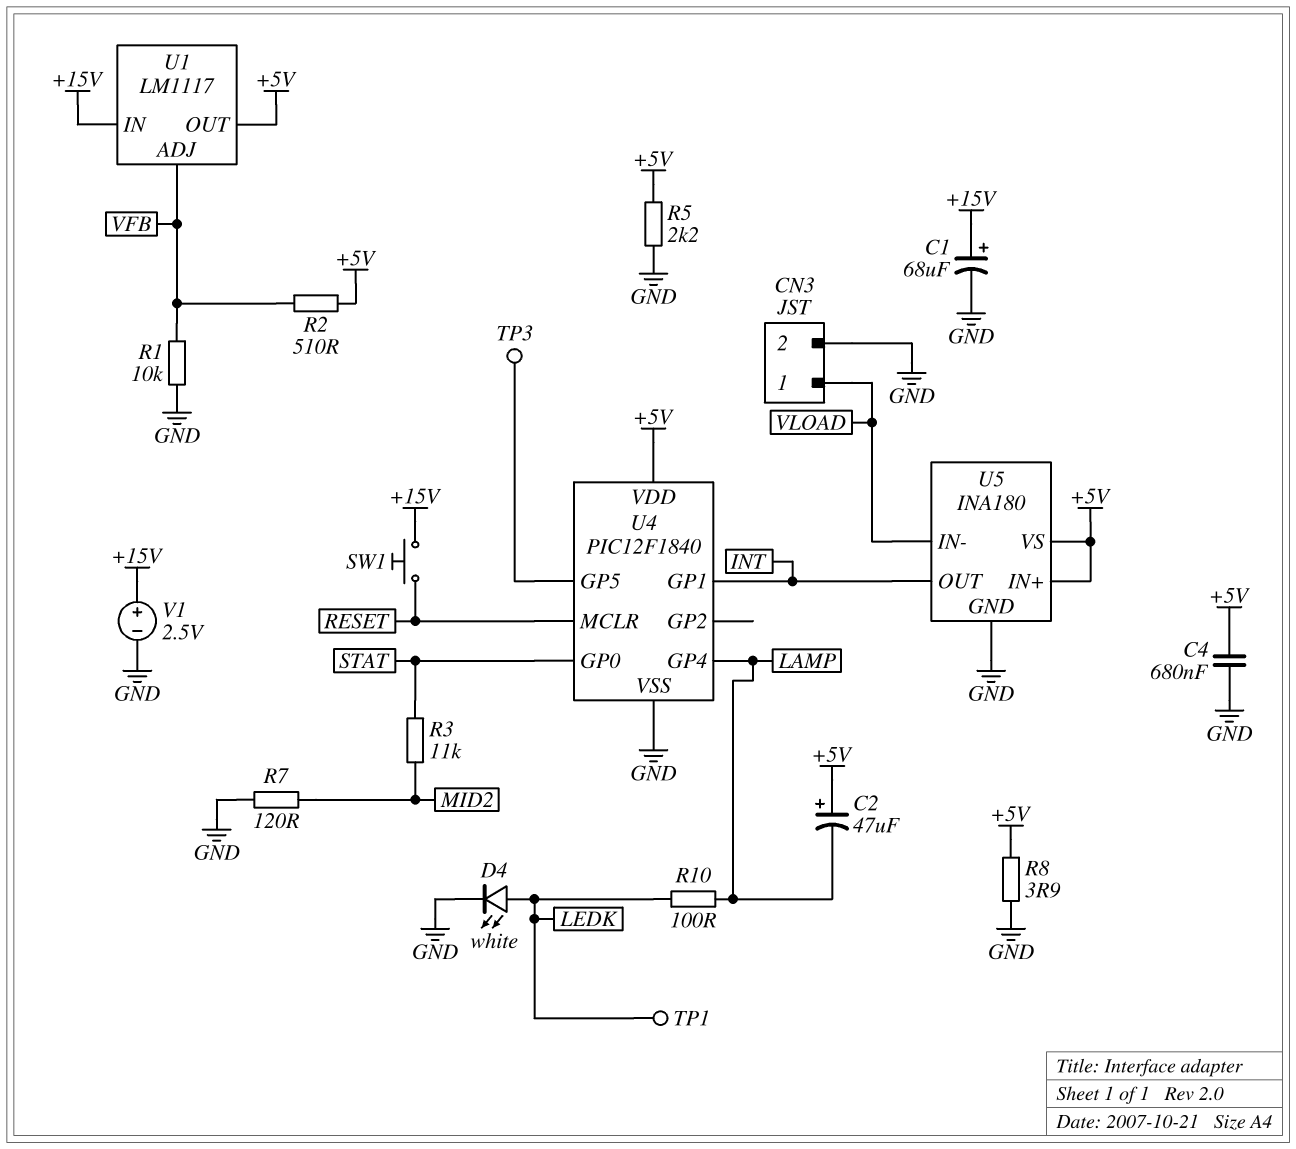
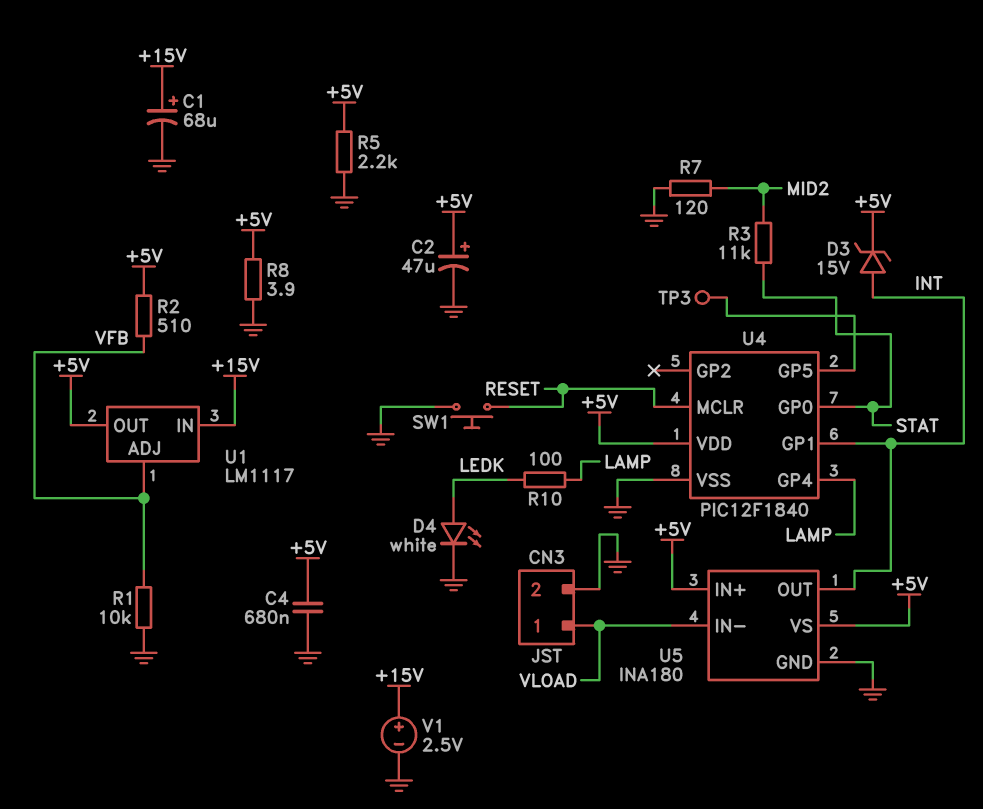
C2: 47uF (plus +5V, minus LAMP) -> 47uF (plus +5V, minus GND)
D3: none -> zener 15V (A INT, K +5V)
SW1: button (+15V, RESET) -> button (GND, RESET)
TP1: test point (LEDK) -> none

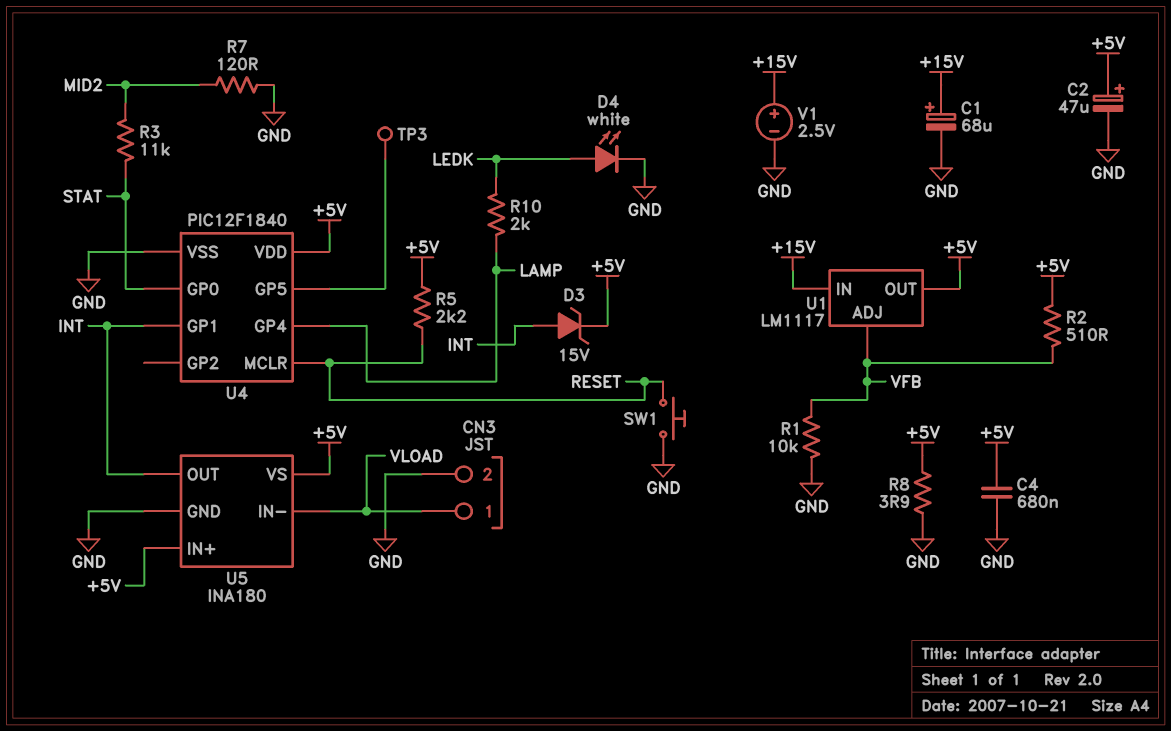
R5: 2.2k (+5V, GND) -> 2.2k (+5V, RESET)
R10: 100 (LAMP, LEDK) -> 2k (LAMP, LEDK)

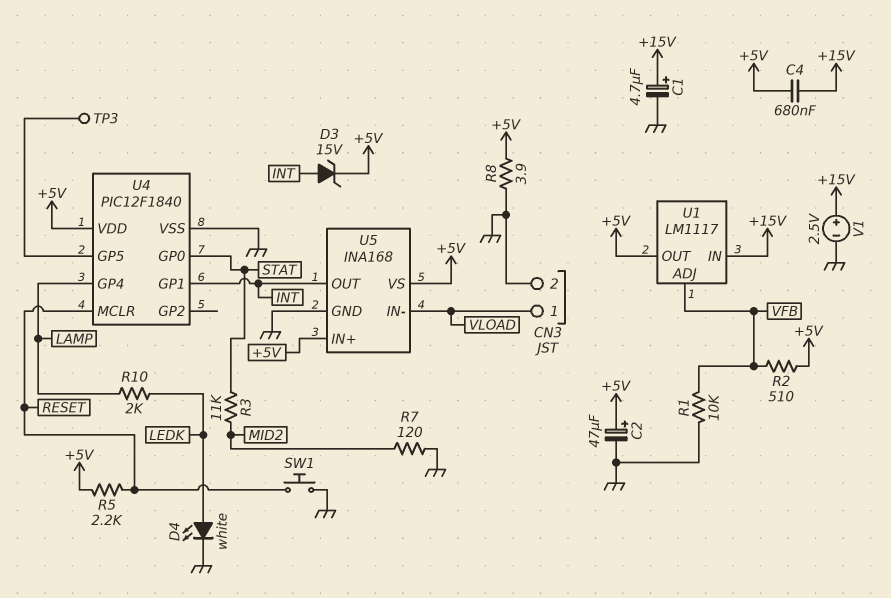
C1: 68uF (plus +15V, minus GND) -> 4.7uF (plus +15V, minus GND)
C4: 680nF (+5V, GND) -> 680nF (+5V, +15V)
U5: INA180 -> INA168

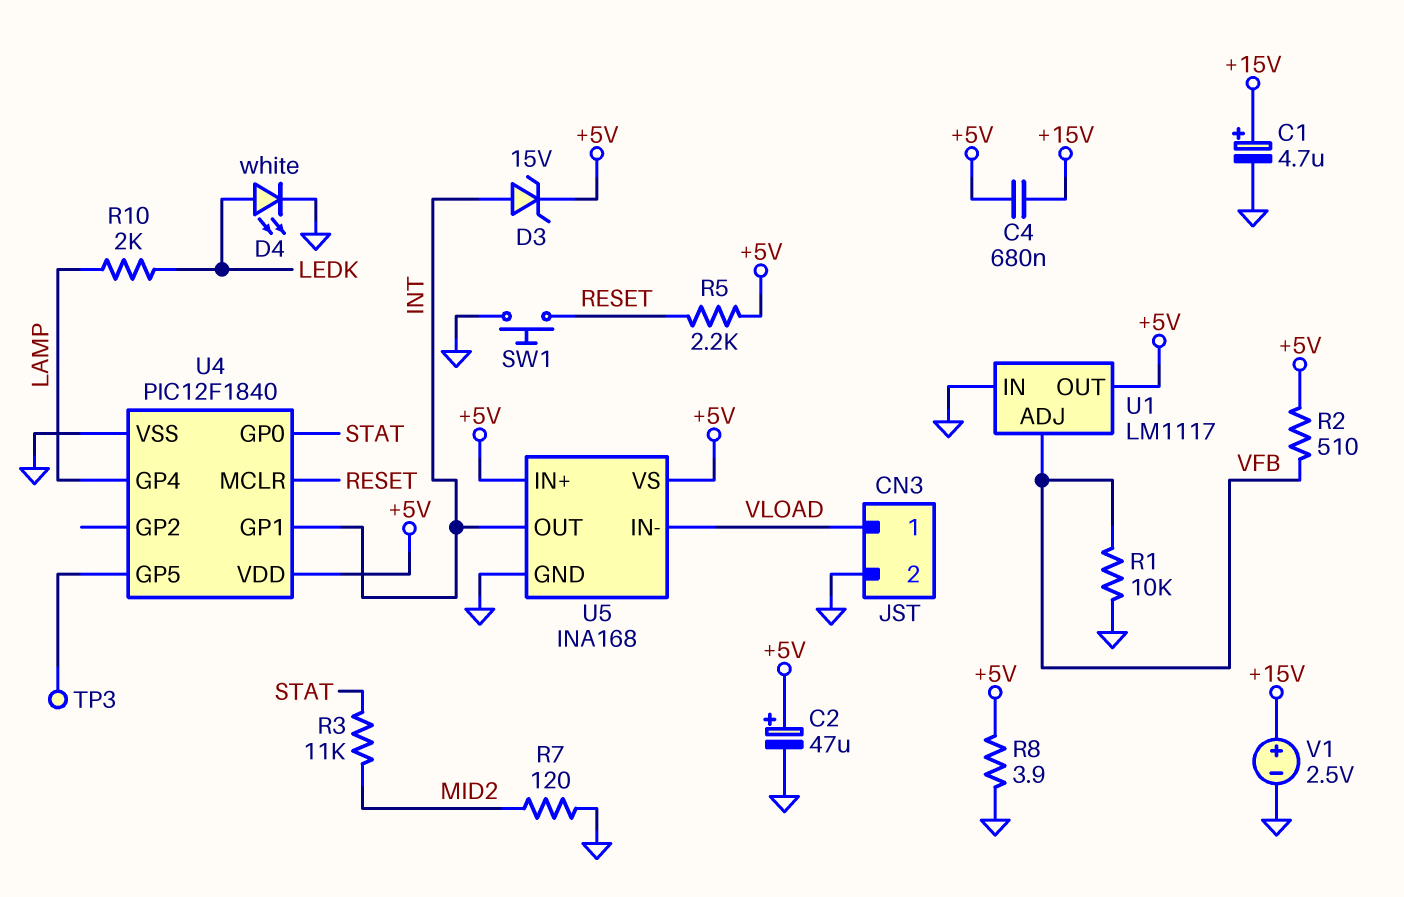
U1 pin IN: +15V -> GND

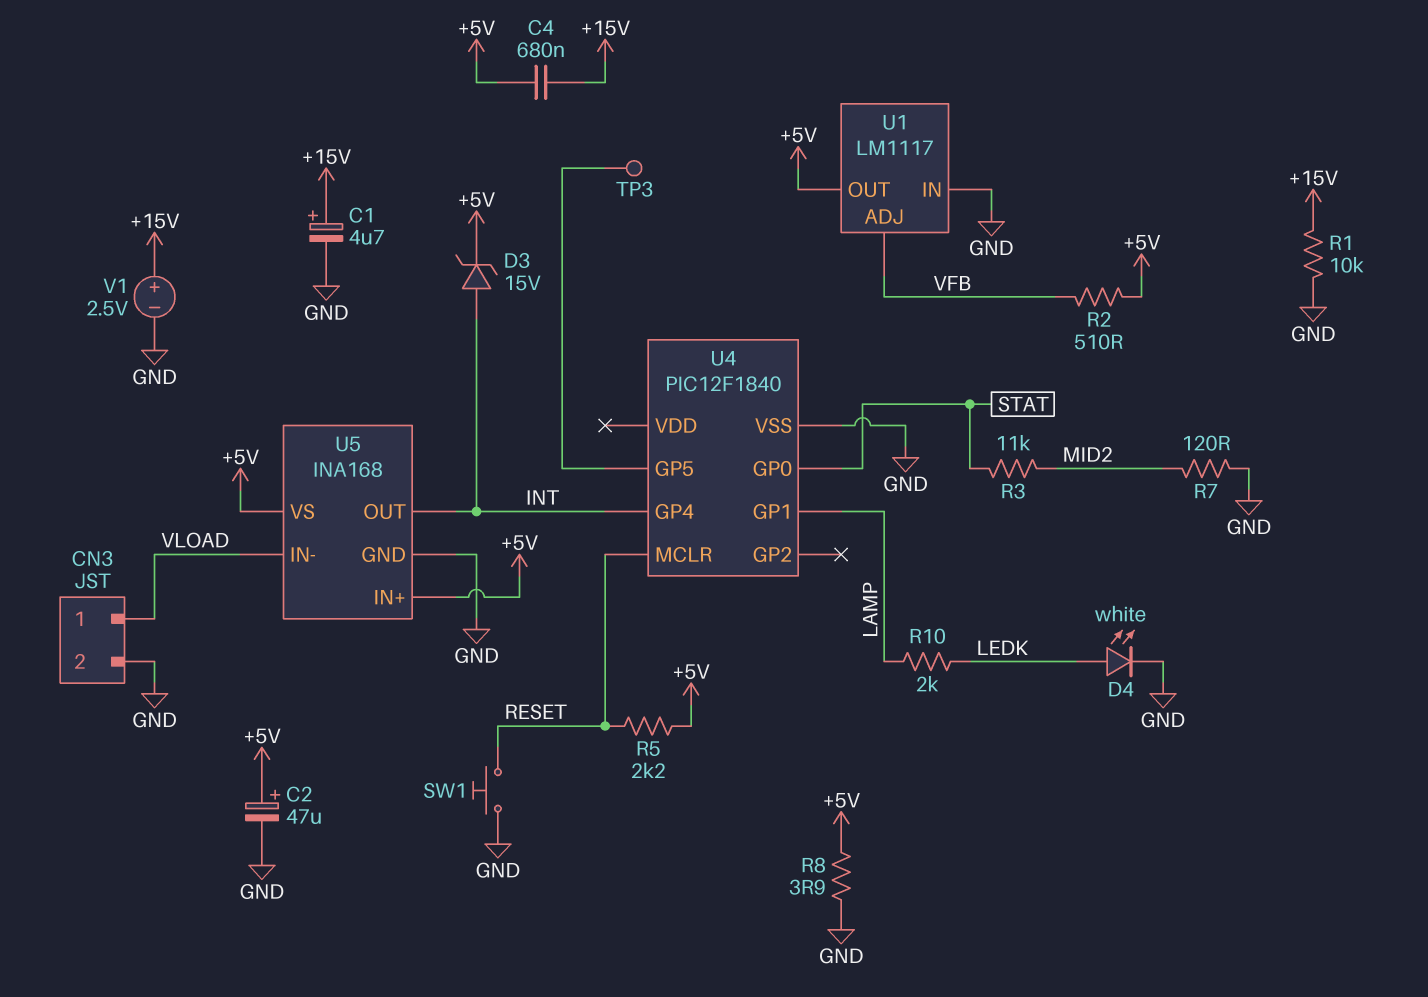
R1: 10k (GND, VFB) -> 10k (+15V, GND)
U4 pin GP1: INT -> LAMP
U4 pin GP4: LAMP -> INT
U4 pin VDD: +5V -> none

